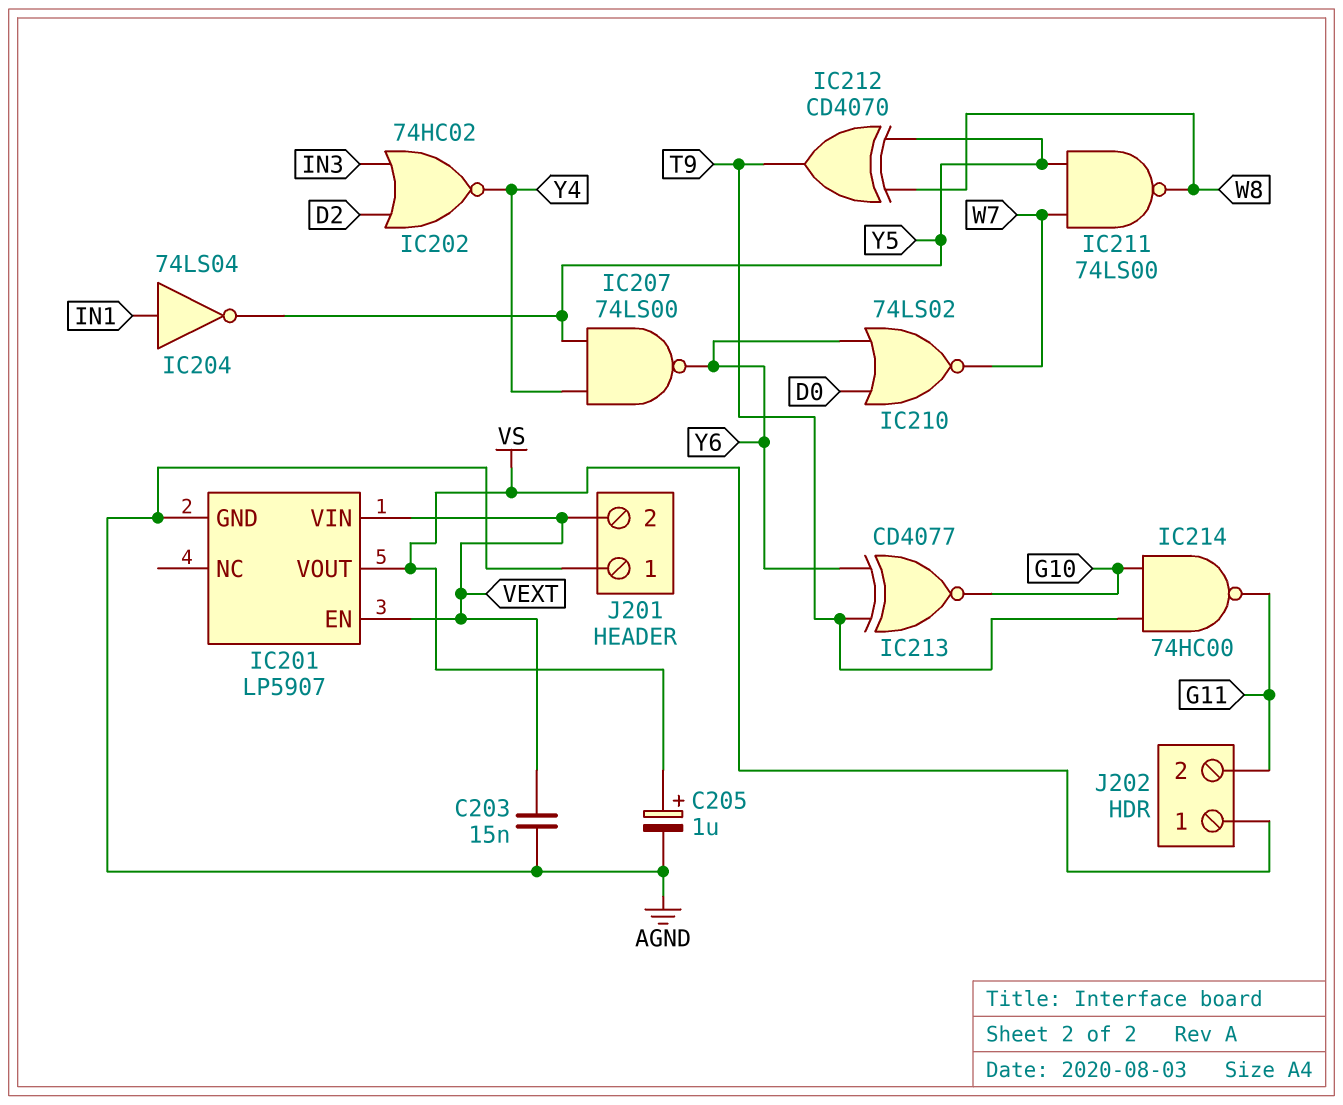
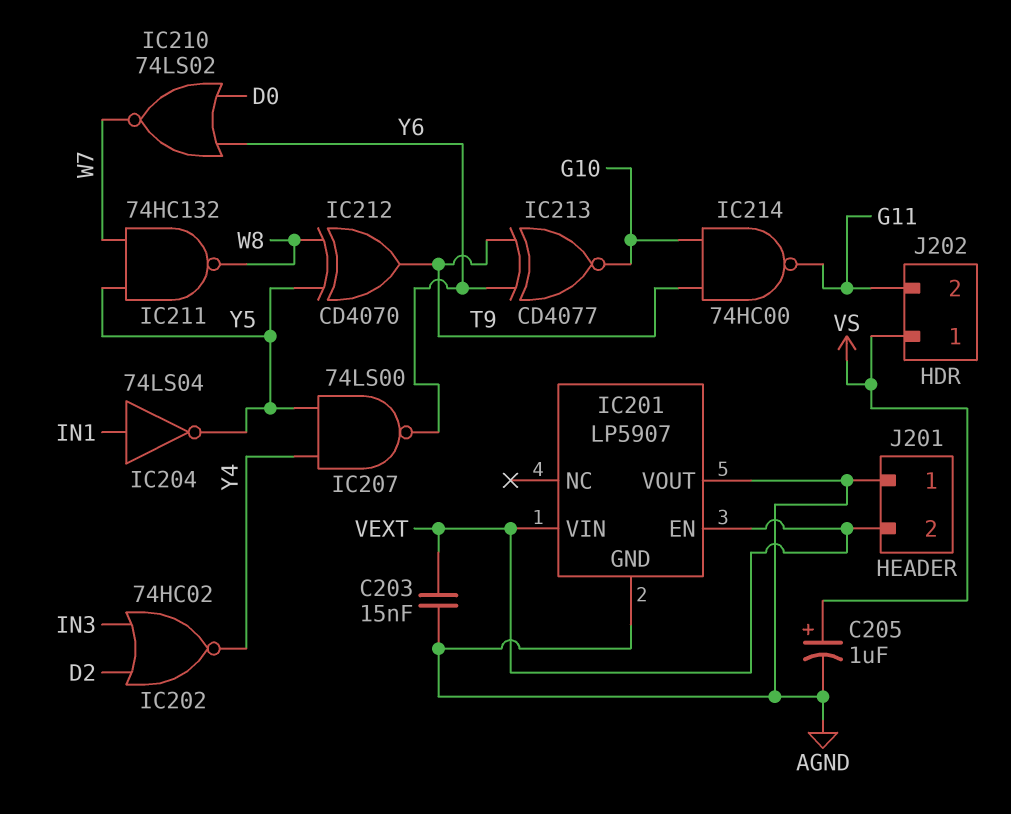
IC201 pin VOUT: VS -> AGND
IC211: NAND 74LS00 (in W7, in Y5, out W8) -> NAND 74HC132 (in W7, in Y5, out W8)

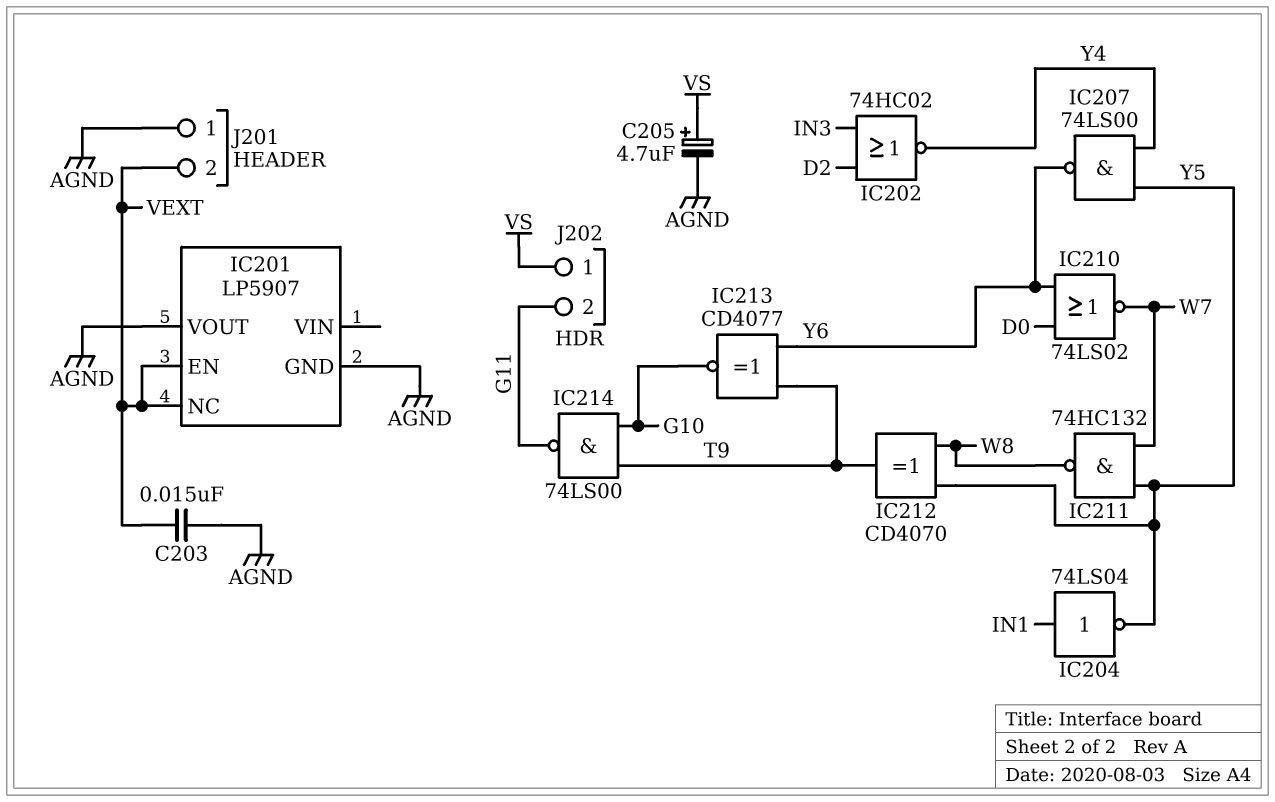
C205: 1uF (plus VS, minus AGND) -> 4.7uF (plus VS, minus AGND)
IC201 pin NC: none -> VEXT
IC201 pin VIN: VEXT -> none
IC214: NAND 74HC00 (in G10, in T9, out G11) -> NAND 74LS00 (in G10, in T9, out G11)

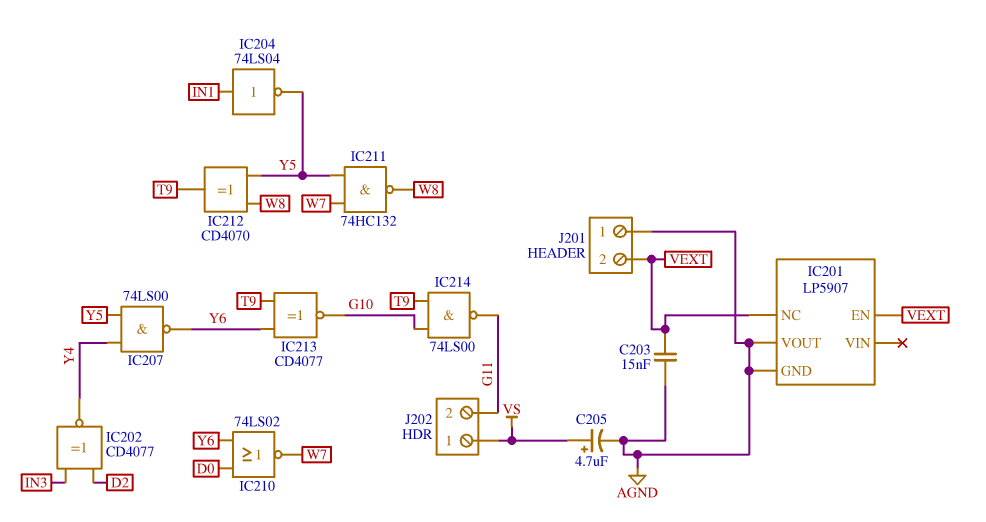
IC202: NOR 74HC02 (in D2, in IN3, out Y4) -> XNOR CD4077 (in D2, in IN3, out Y4)

